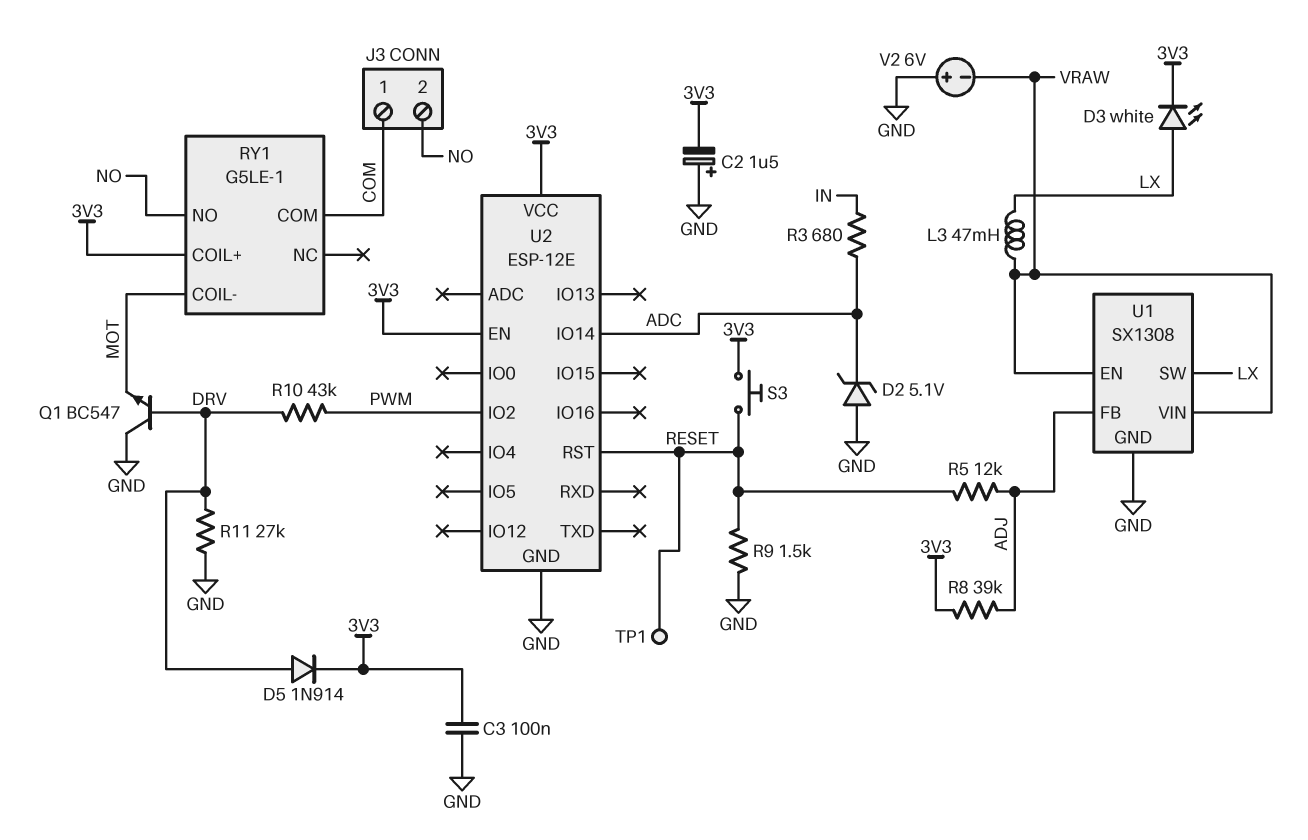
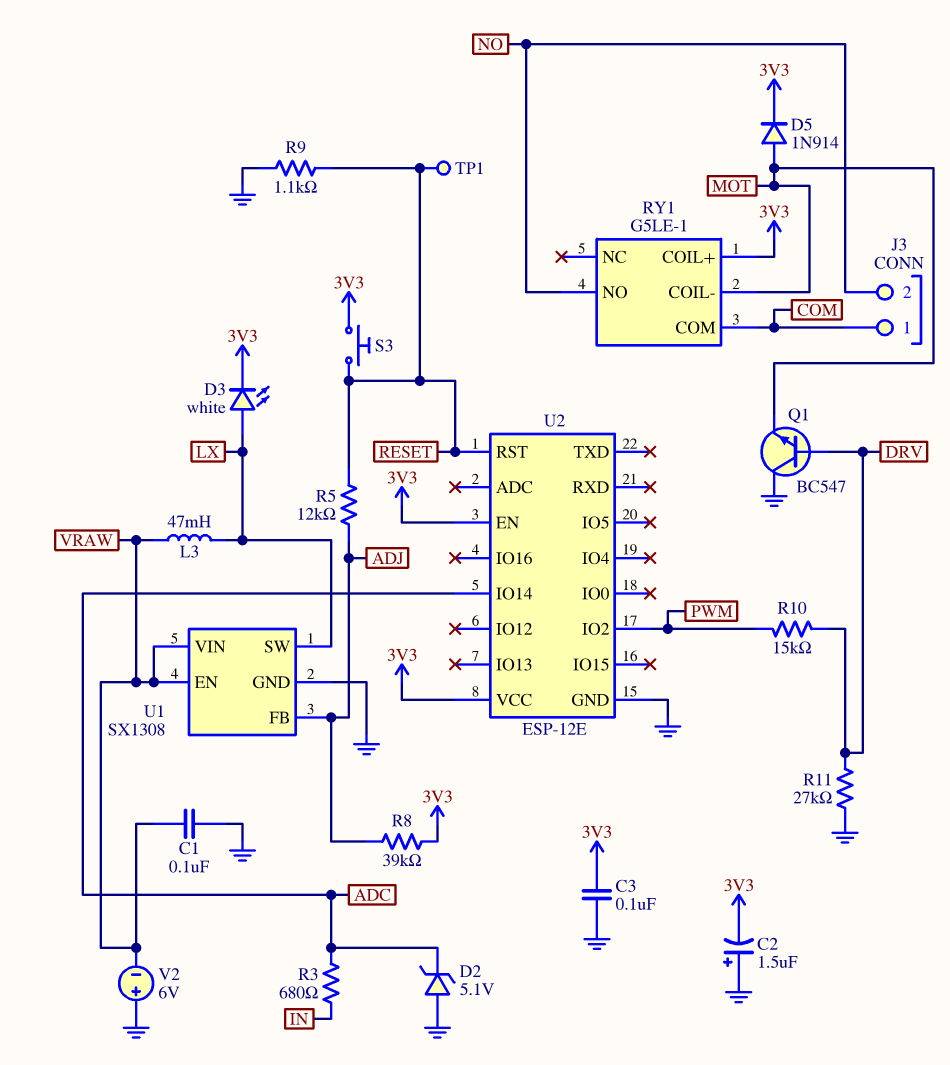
C1: none -> 100nF (GND, VRAW)
D5: diode 1N914 (A DRV, K 3V3) -> diode 1N914 (A MOT, K 3V3)
R9: 1.5k (GND, RESET) -> 1.1k (GND, RESET)
R10: 43k (DRV, PWM) -> 15k (DRV, PWM)

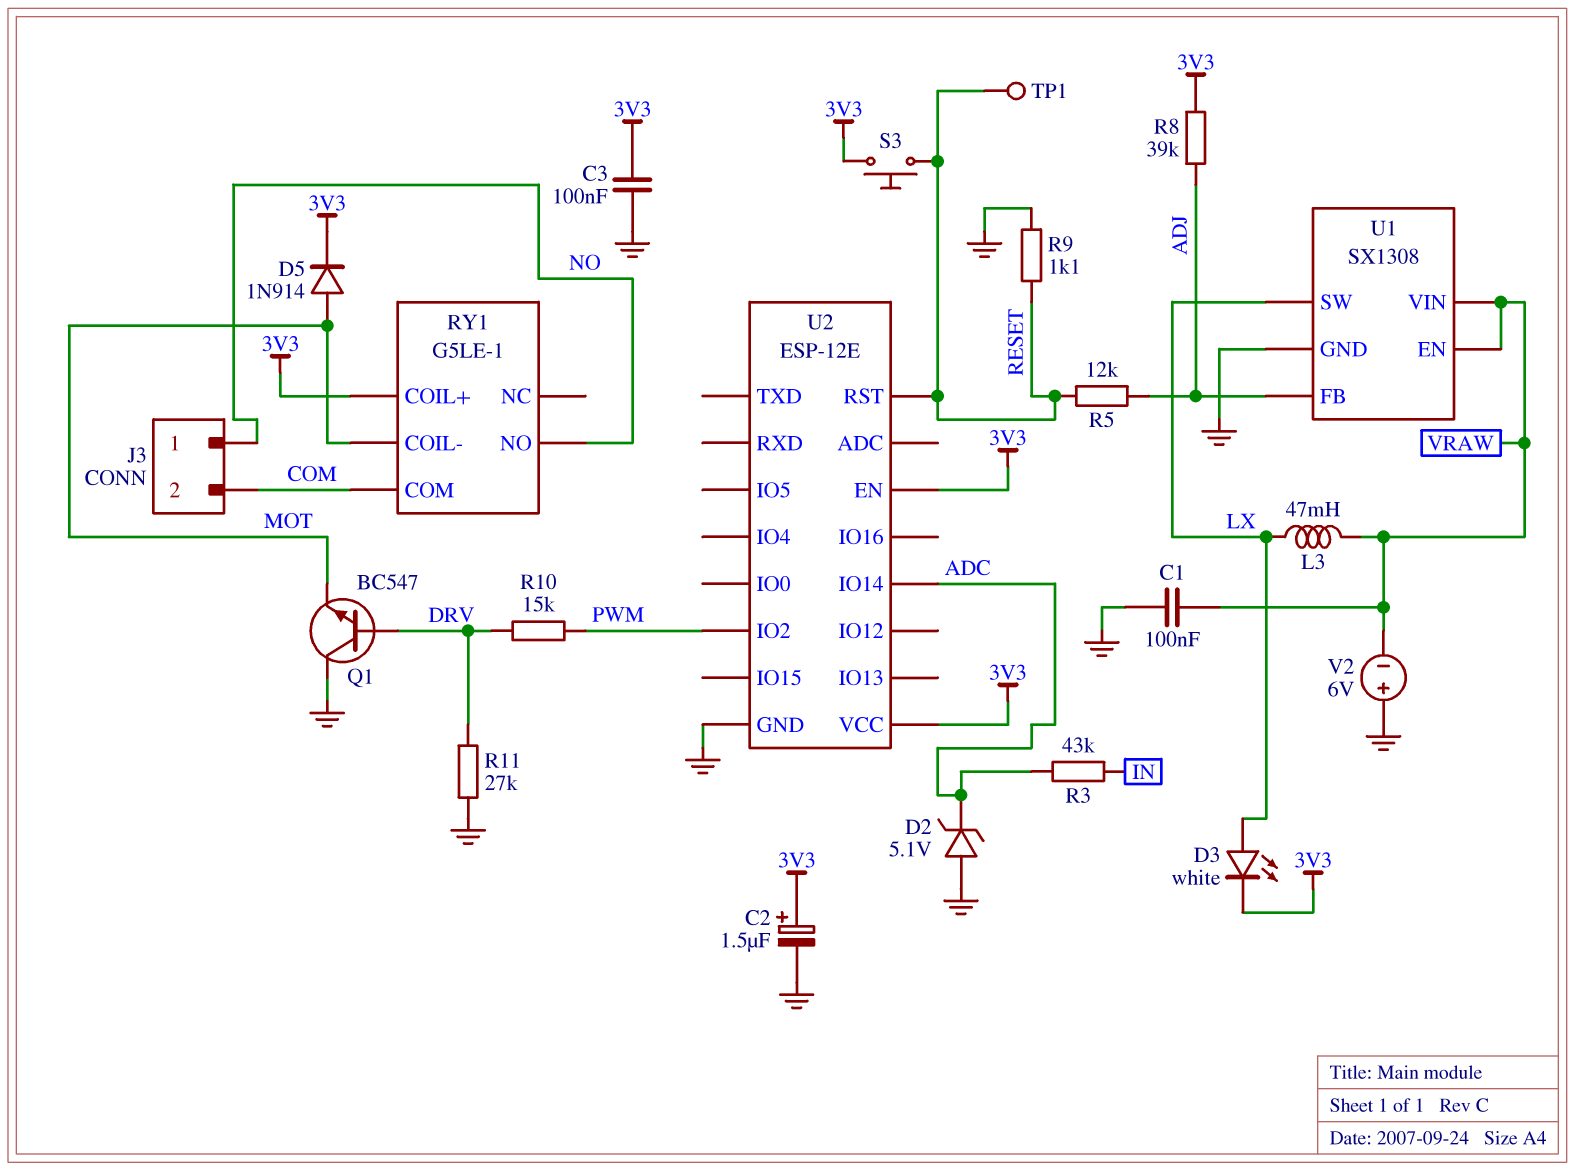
C2: 1.5uF (plus GND, minus 3V3) -> 1.5uF (plus 3V3, minus GND)
J3 pin 1: COM -> NO
J3 pin 2: NO -> COM
R3: 680 (ADC, IN) -> 43k (ADC, IN)

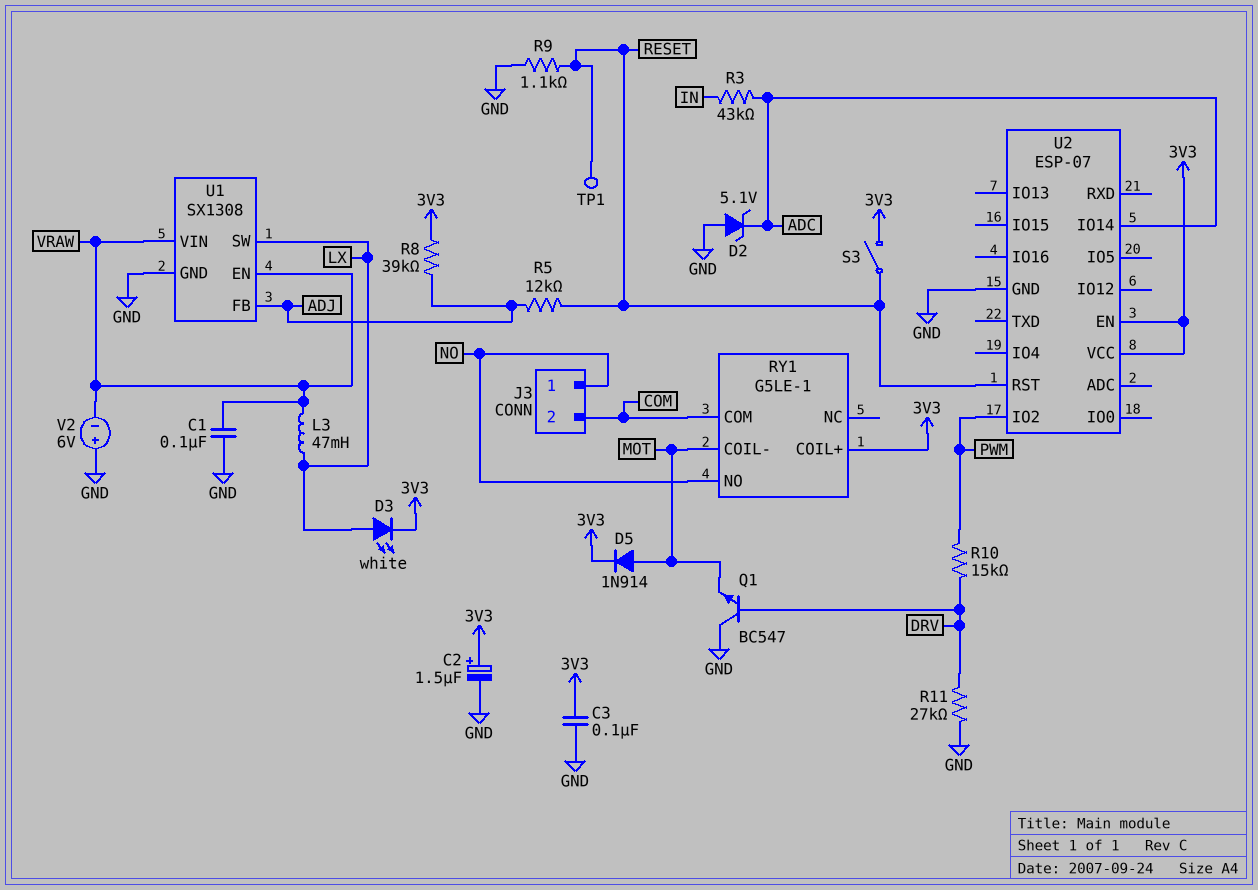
S3: button (3V3, RESET) -> switch (3V3, RESET)
U2: ESP-12E -> ESP-07

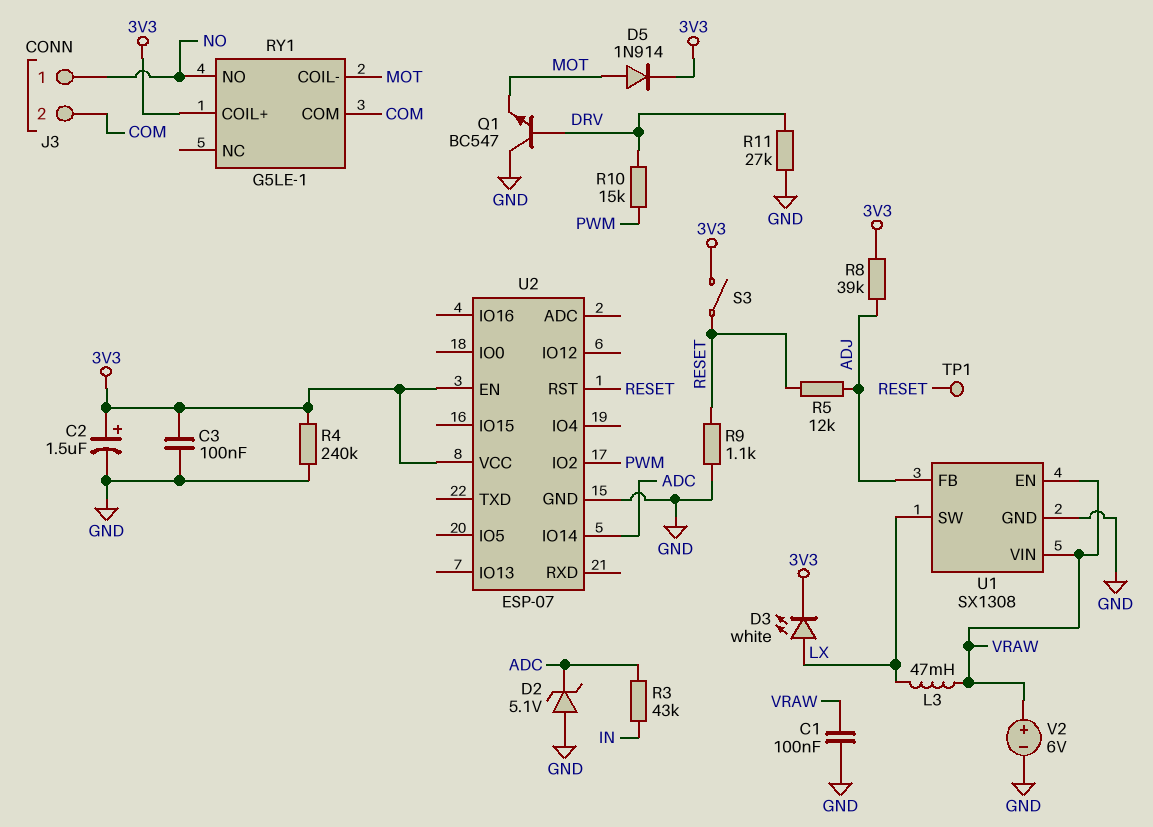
R4: none -> 240k (3V3, GND)
V2: 6V (plus GND, minus VRAW) -> 6V (plus VRAW, minus GND)

